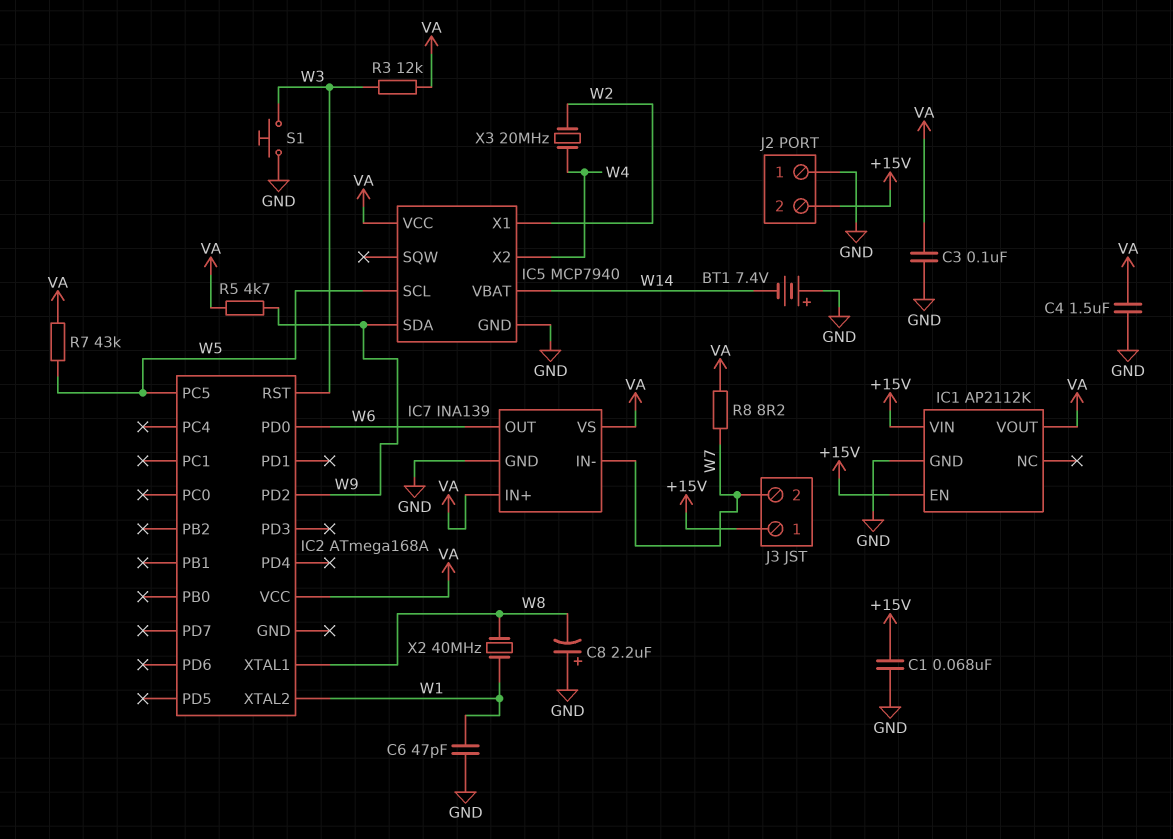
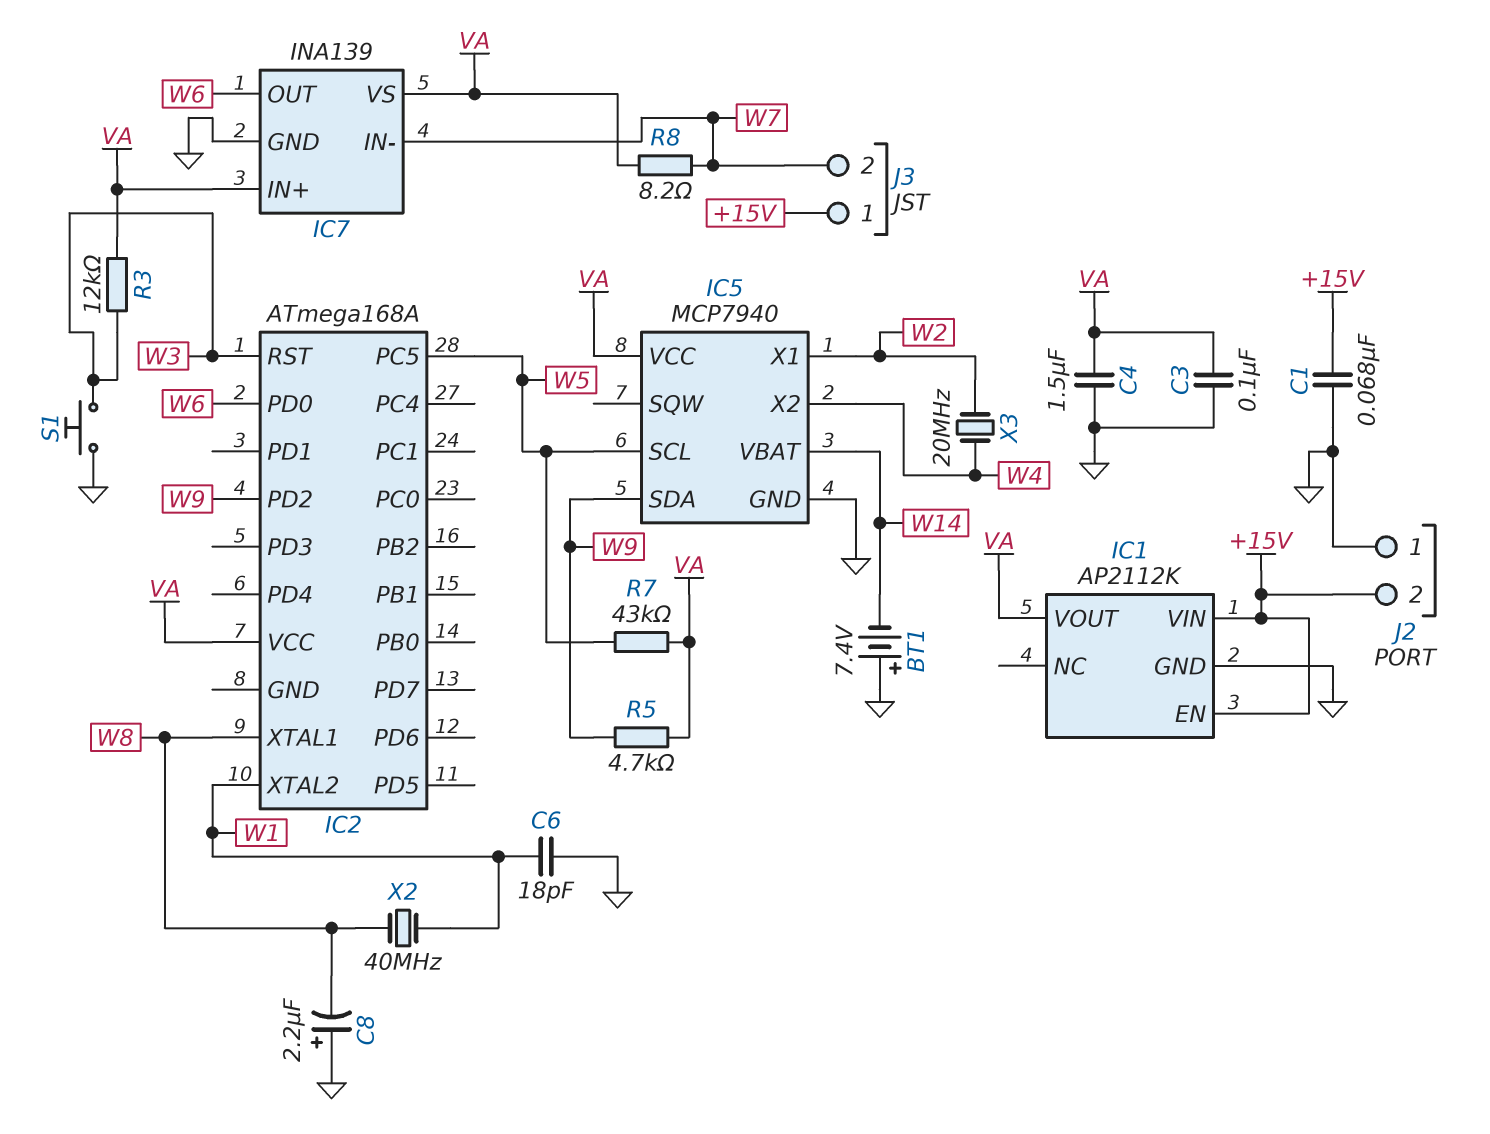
C6: 47pF (GND, W1) -> 18pF (GND, W1)

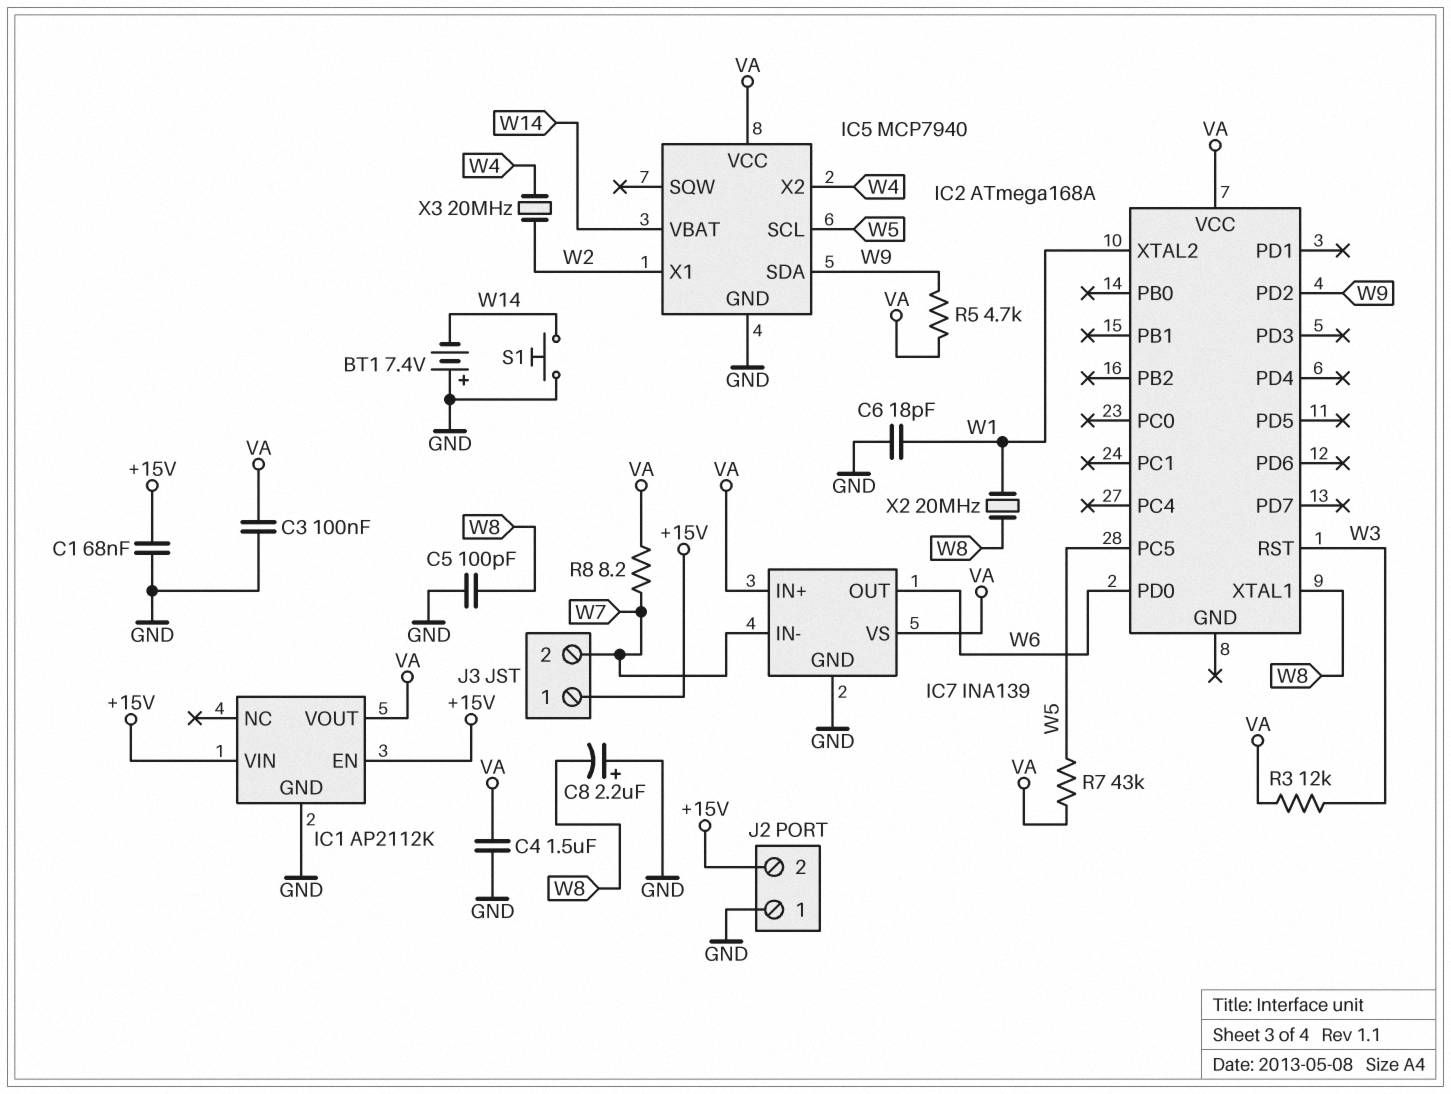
C5: none -> 100pF (GND, W8)
S1: button (GND, W3) -> button (GND, W14)
X2: 40MHz (W1, W8) -> 20MHz (W1, W8)

